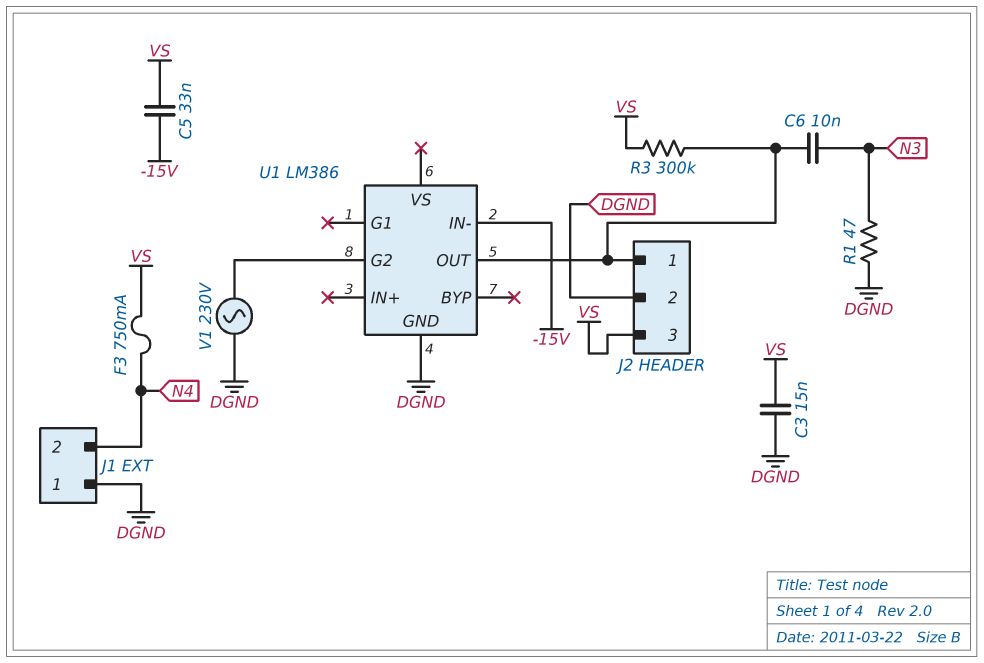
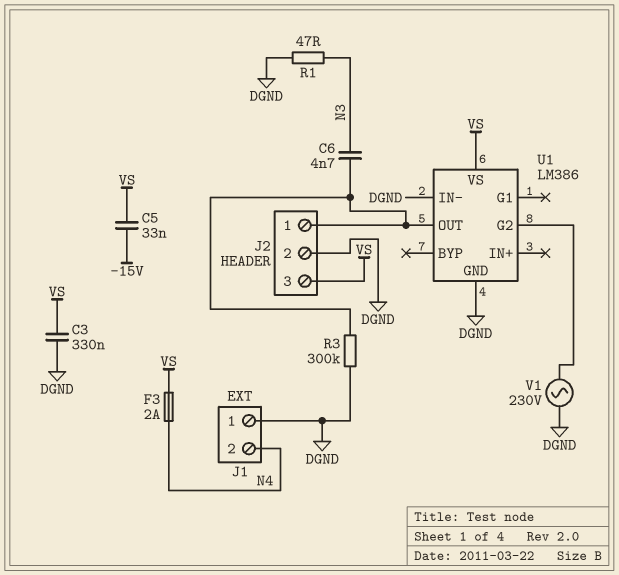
C3: 15nF (DGND, VS) -> 330nF (DGND, VS)
C6: 10nF (J2/1, N3) -> 4.7nF (J2/1, N3)
F3: 750mA (N4, VS) -> 2A (N4, VS)
R3: 300k (J2/1, VS) -> 300k (DGND, J2/1)
U1 pin IN-: -15V -> DGND
U1 pin VS: none -> VS

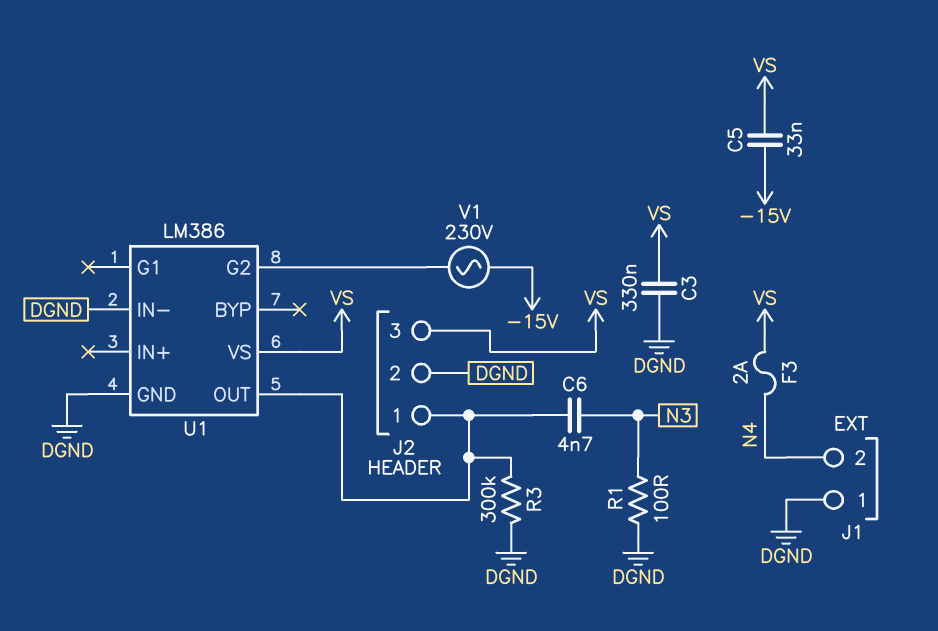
R1: 47 (DGND, N3) -> 100 (DGND, N3)
V1: AC 230V (DGND, U1/G2) -> AC 230V (-15V, U1/G2)

